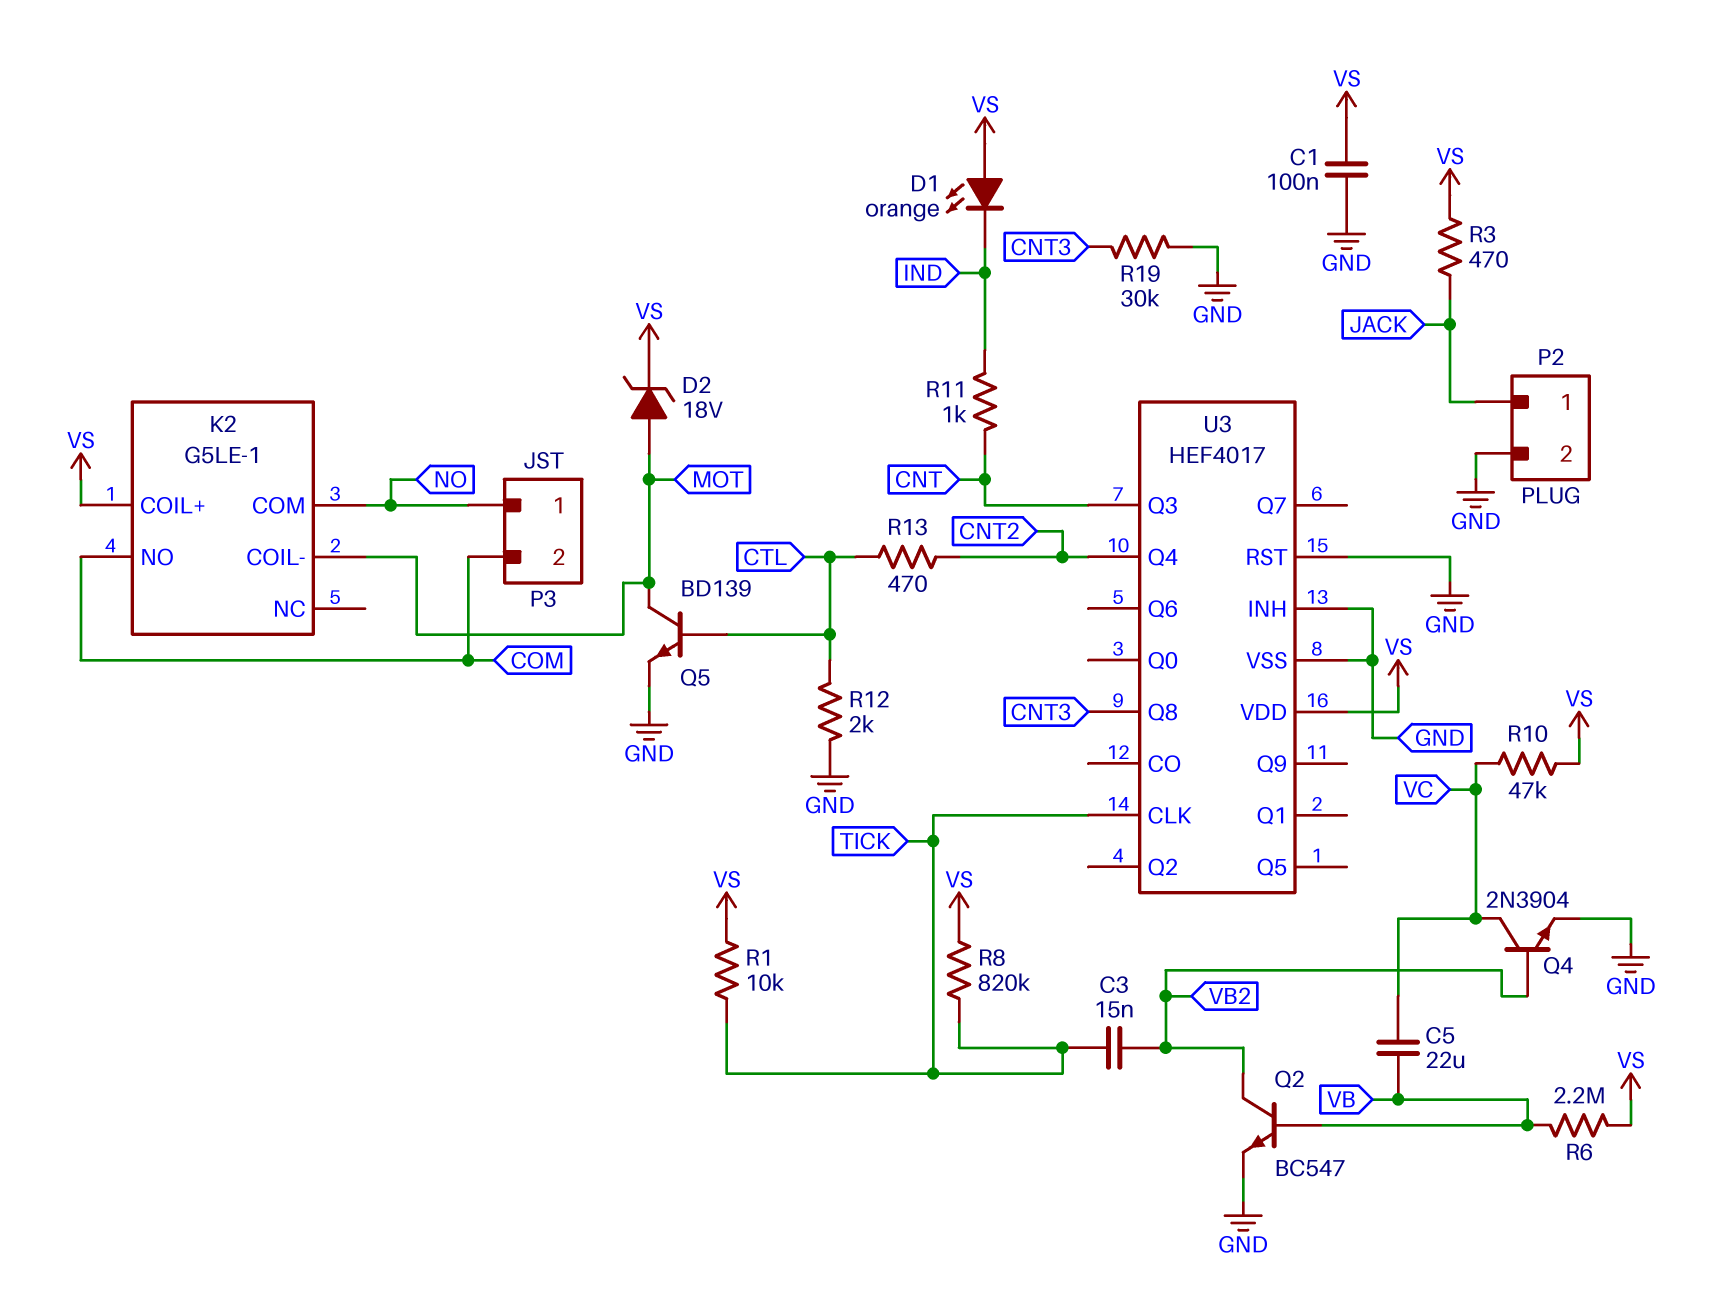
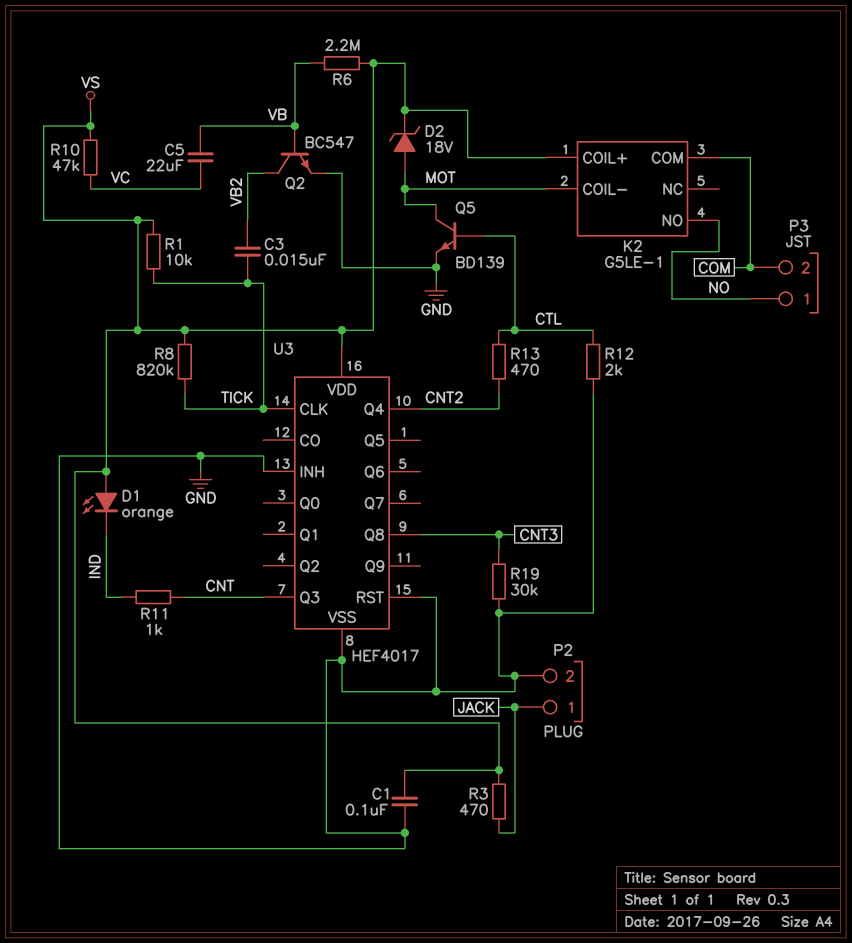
K2 pin COM: NO -> COM
K2 pin NO: COM -> NO
Q4: NPN 2N3904 (B VB2, C VC, E GND) -> none

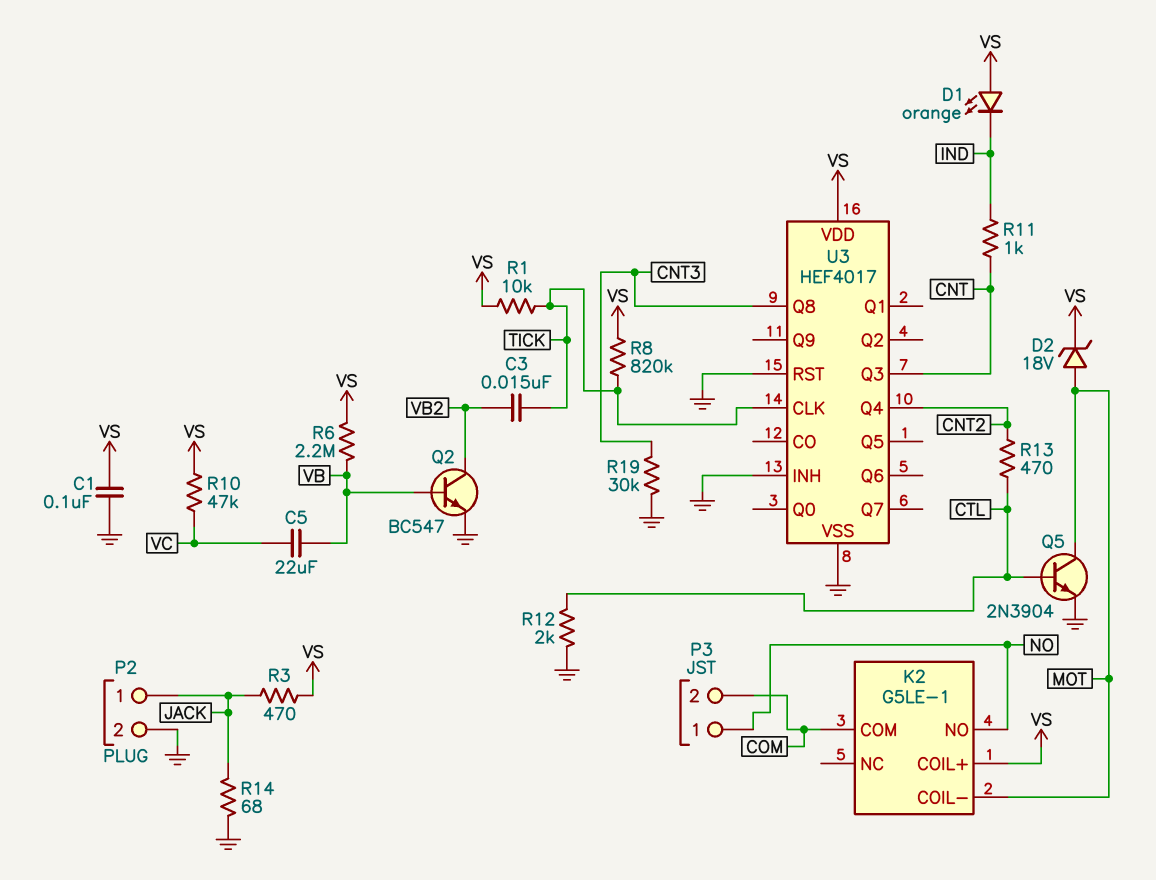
Q5: NPN BD139 (B CTL, C MOT, E GND) -> NPN 2N3904 (B CTL, C MOT, E GND)
R14: none -> 68 (GND, JACK)

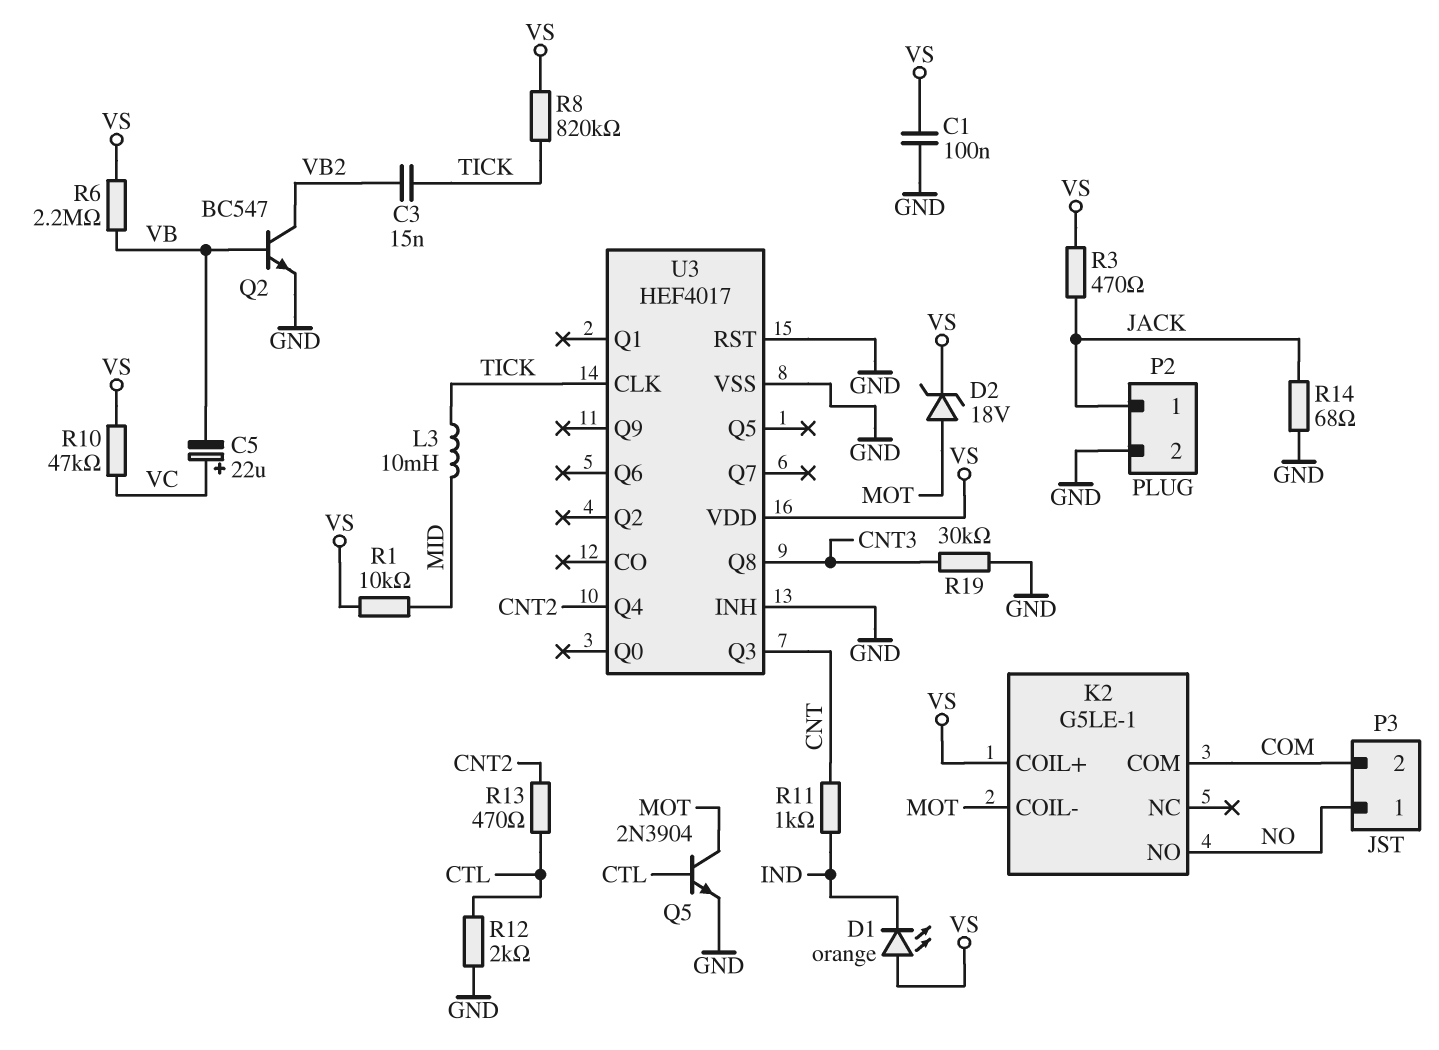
C5: 22uF (VB, VC) -> 22uF (plus VC, minus VB)
L3: none -> 10mH (MID, TICK)
R1: 10k (TICK, VS) -> 10k (MID, VS)

